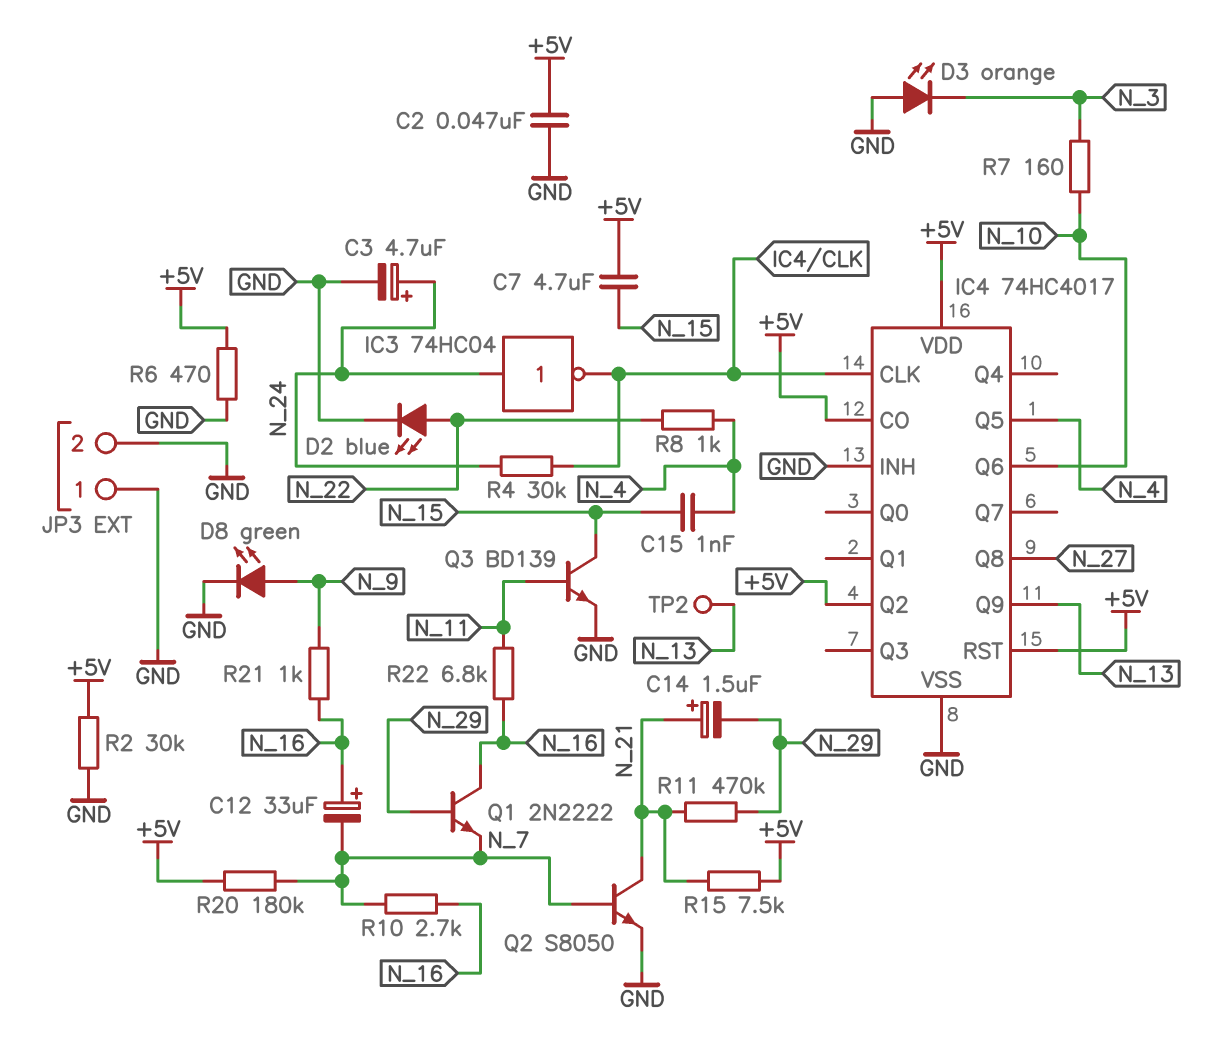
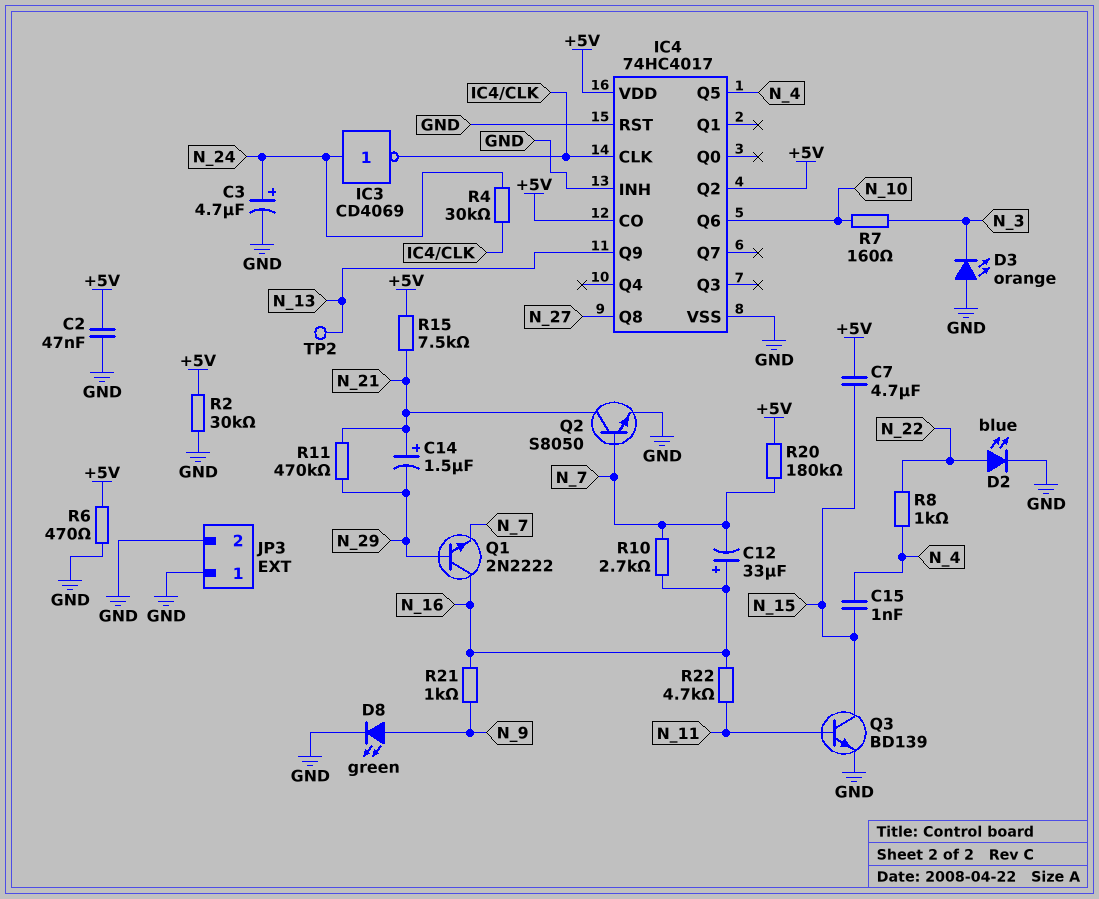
IC3: NOT 74HC04 (in N_24, out IC4/CLK) -> NOT CD4069 (in N_24, out IC4/CLK)
IC4 pin RST: +5V -> GND
R22: 6.8k (N_11, N_16) -> 4.7k (N_11, N_16)

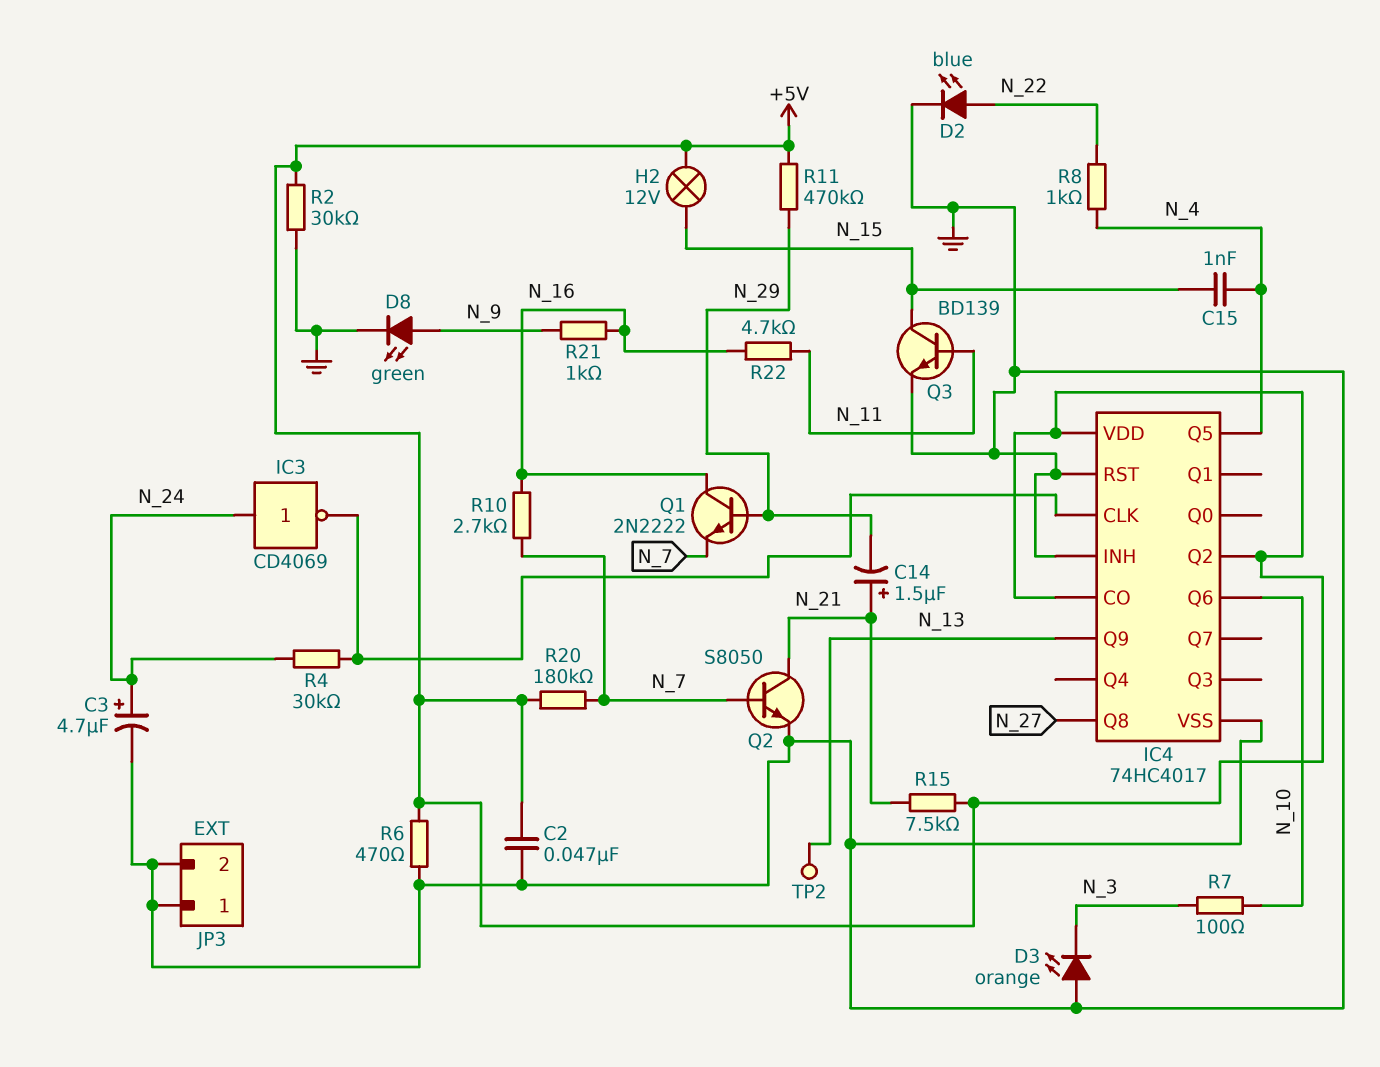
C7: 4.7uF (+5V, N_15) -> none
C12: 33uF (plus N_16, minus N_7) -> none
H2: none -> lamp 12V (+5V, N_15)
R7: 160 (N_3, N_10) -> 100 (N_3, N_10)
R11: 470k (N_21, N_29) -> 470k (+5V, N_29)

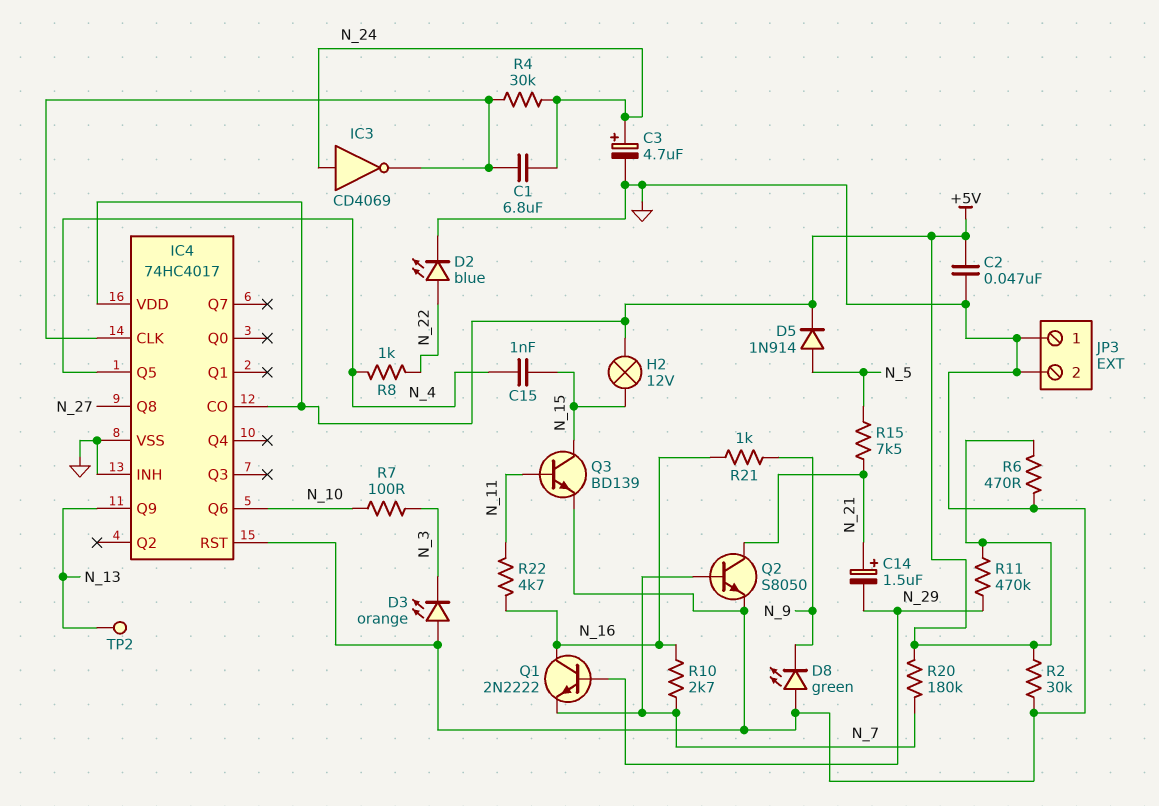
C1: none -> 6.8uF (IC4/CLK, N_24)
D5: none -> diode 1N914 (A N_5, K +5V)
D8: LED green (A N_9, K GND) -> LED green (A GND, K N_9)
IC4 pin Q2: +5V -> none
R15: 7.5k (+5V, N_21) -> 7.5k (N_5, N_21)

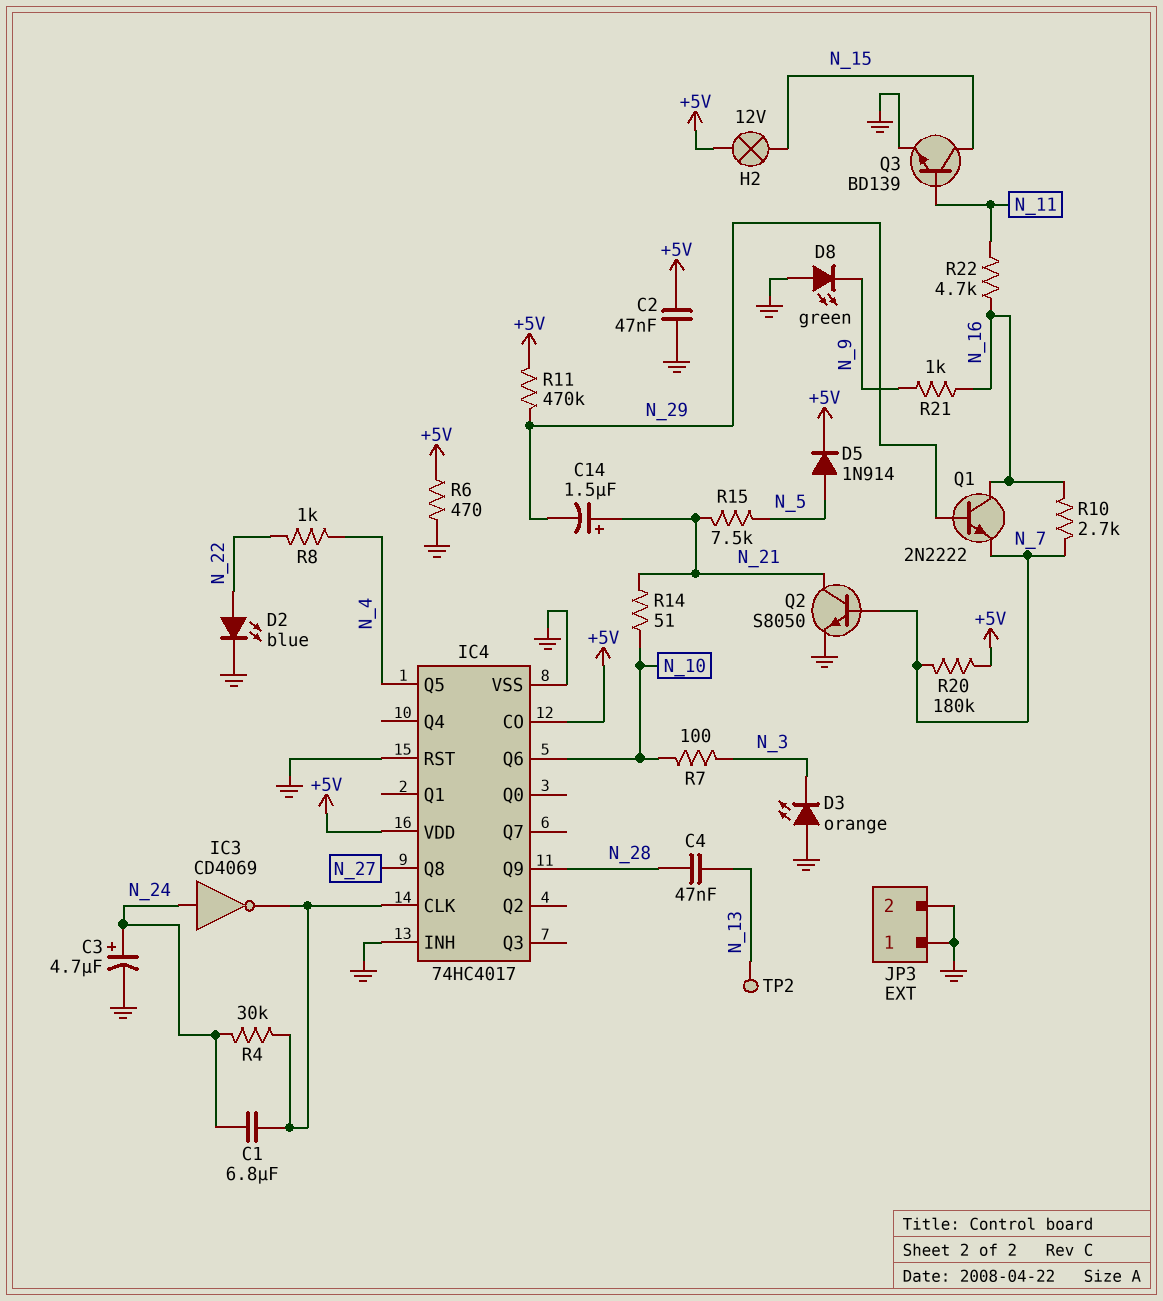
C4: none -> 47nF (N_13, N_28)
C15: 1nF (N_4, N_15) -> none
IC4 pin Q9: N_13 -> N_28
R2: 30k (+5V, GND) -> none
R14: none -> 51 (N_10, N_21)

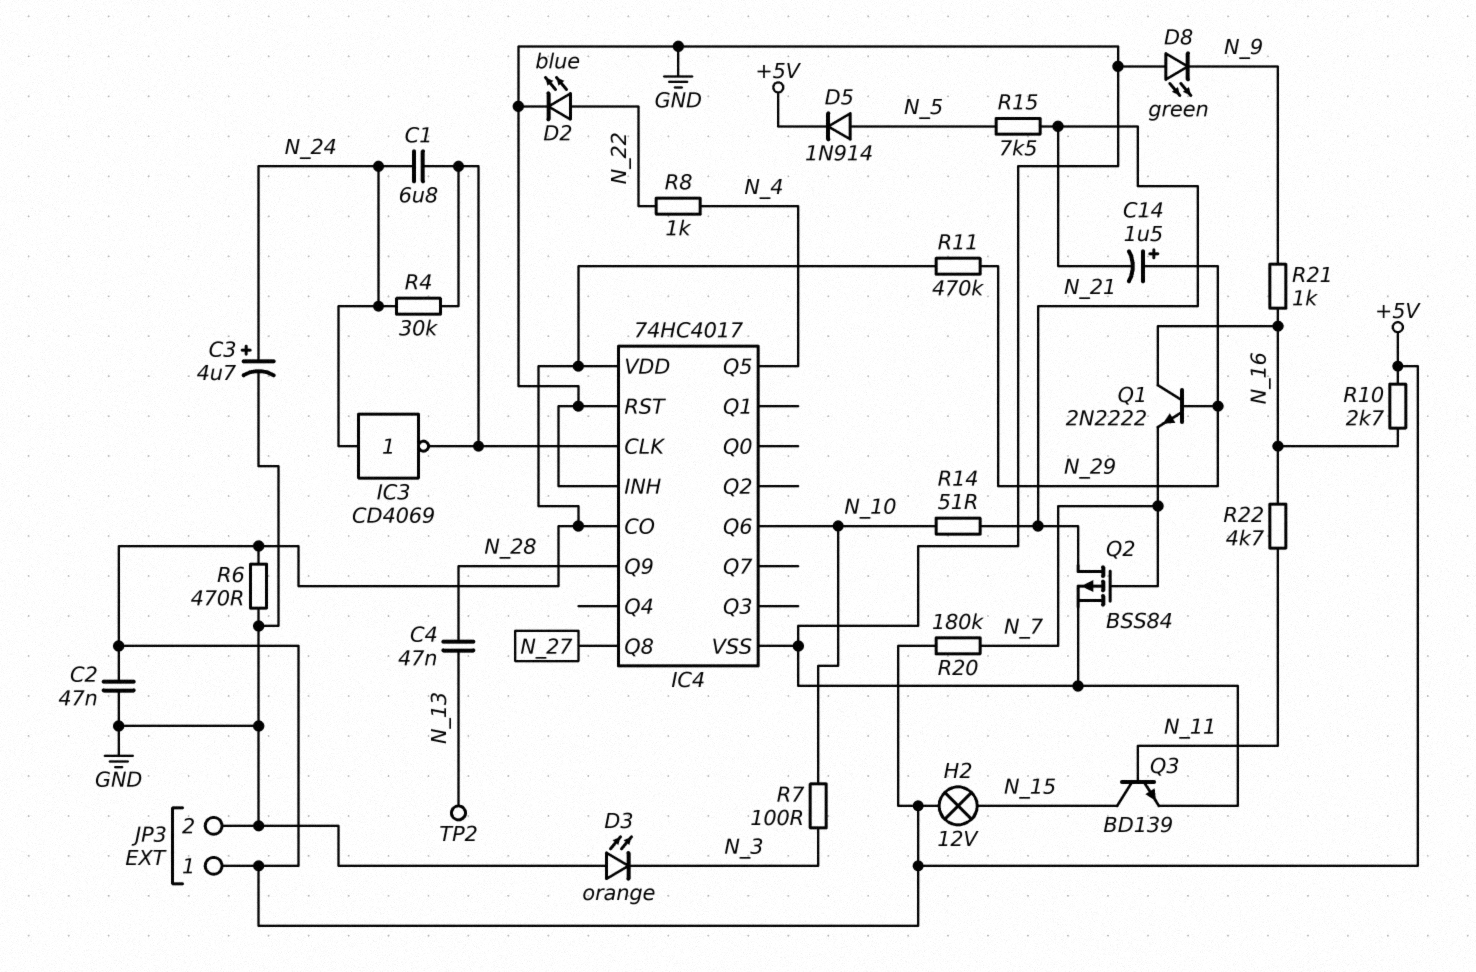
C14: 1.5uF (plus N_21, minus N_29) -> 1.5uF (plus N_29, minus N_21)
JP3 pin 1: GND -> +5V
Q2: NPN S8050 (B N_7, C N_21, E GND) -> PMOS BSS84 (G N_7, D N_21, S GND)
R10: 2.7k (N_7, N_16) -> 2.7k (+5V, N_16)

